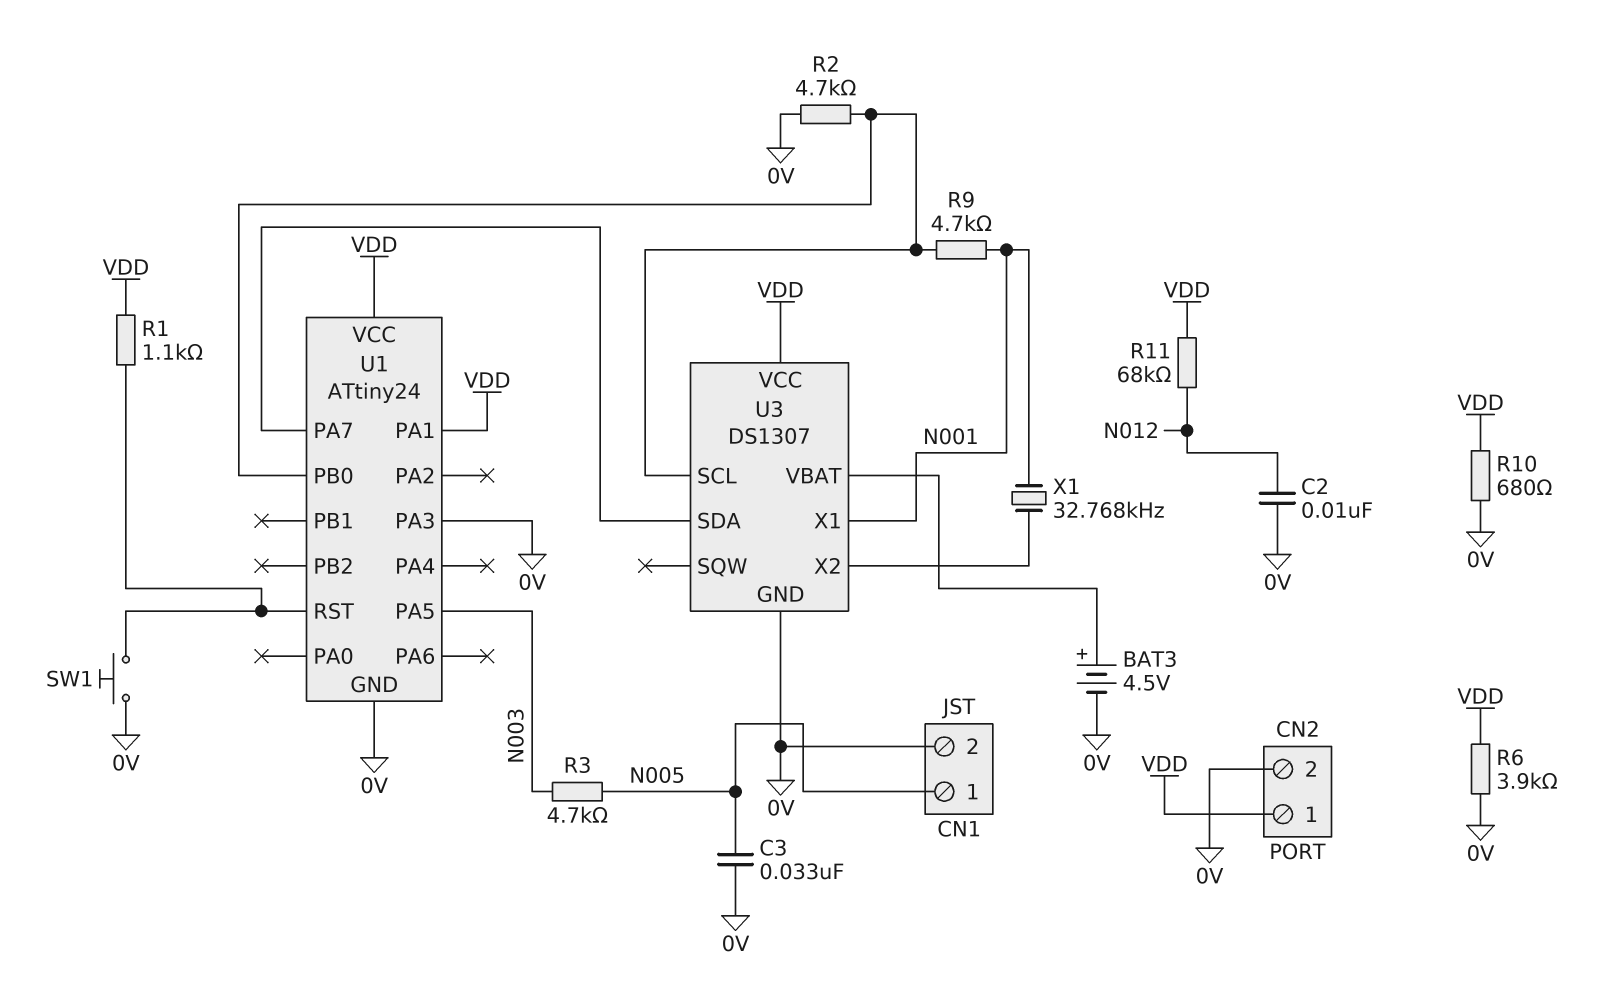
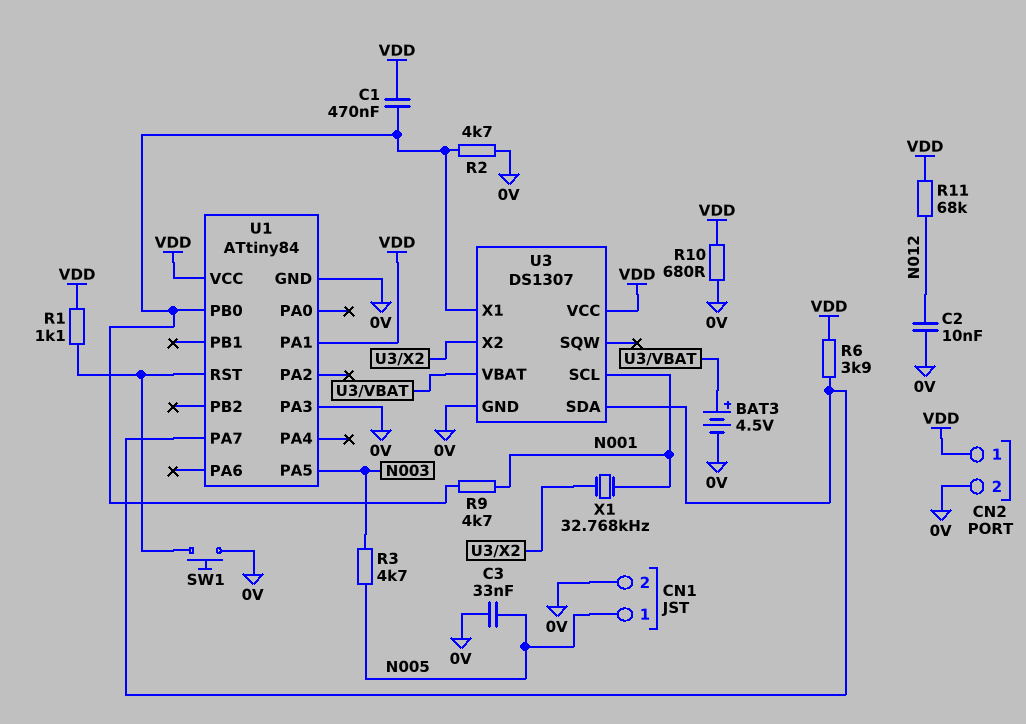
C1: none -> 470nF (U1/PB0, VDD)
R6: 3.9k (0V, VDD) -> 3.9k (U1/PA7, VDD)
U1: ATtiny24 -> ATtiny84
U3 pin SCL: U1/PB0 -> N001
U3 pin X1: N001 -> U1/PB0

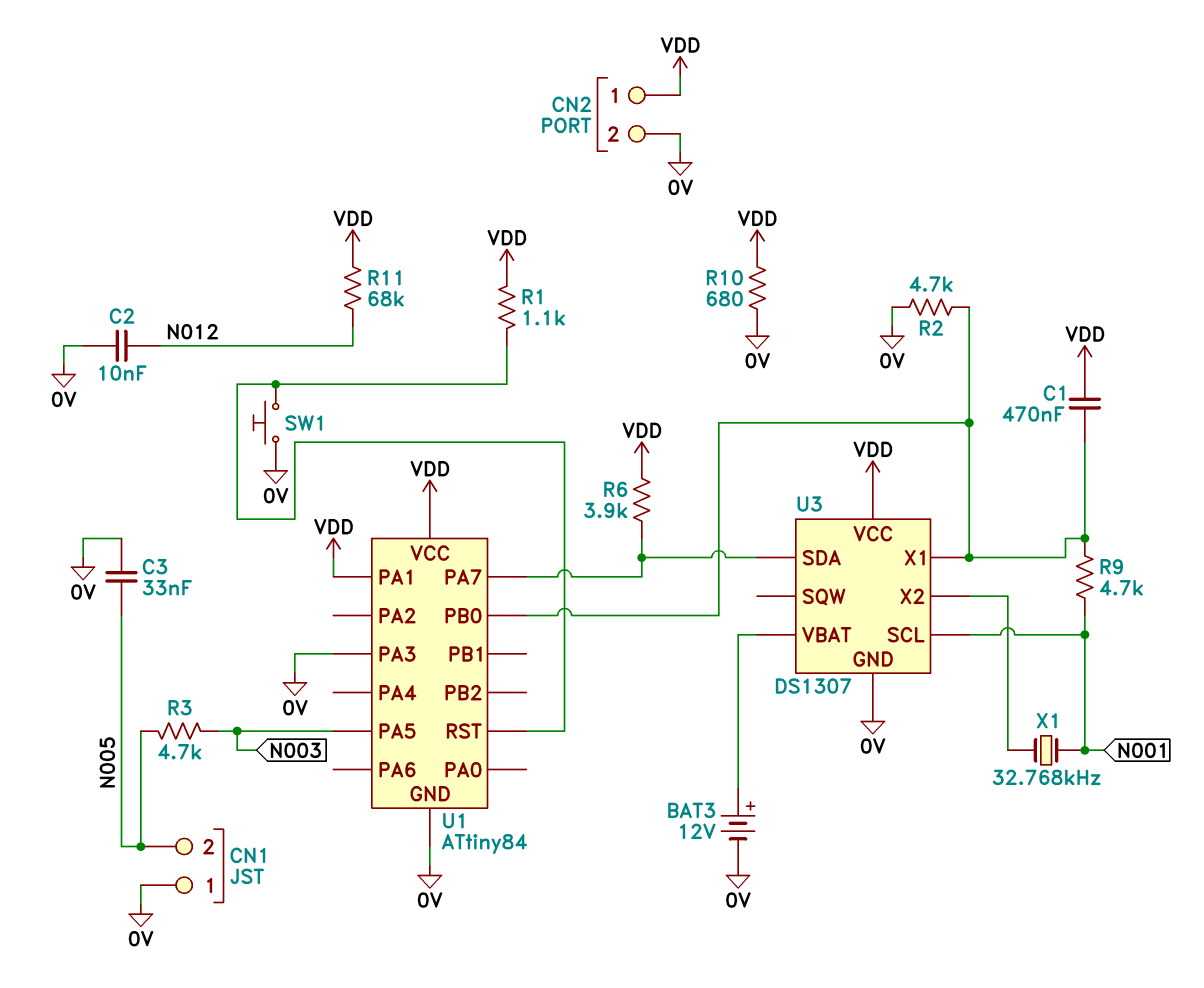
BAT3: 4.5V (plus U3/VBAT, minus 0V) -> 12V (plus U3/VBAT, minus 0V)
CN1 pin 1: N005 -> 0V
CN1 pin 2: 0V -> N005

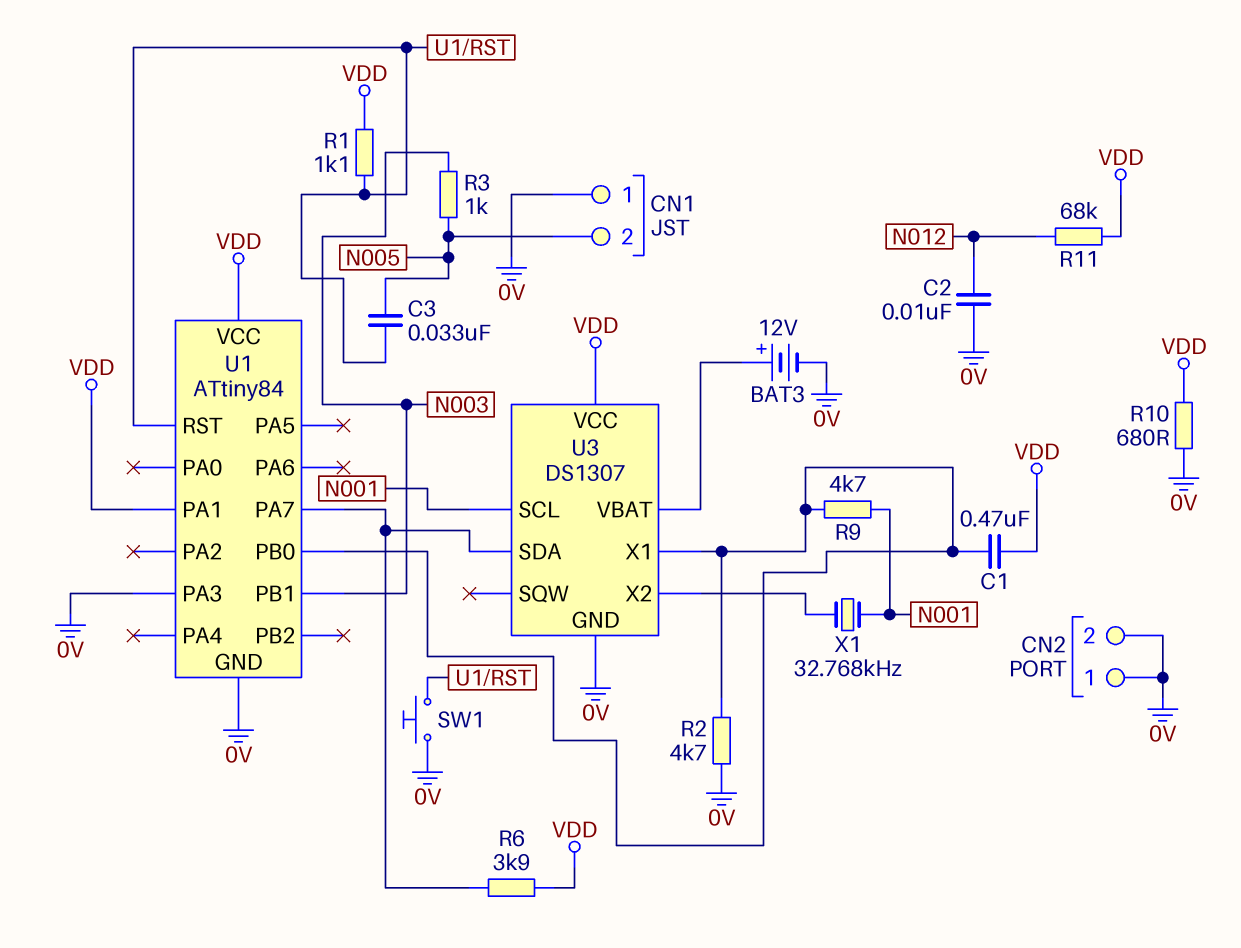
C3: 33nF (0V, N005) -> 33nF (N005, U1/RST)
CN2 pin 1: VDD -> 0V
R3: 4.7k (N003, N005) -> 1k (N003, N005)
U1 pin PA5: N003 -> none
U1 pin PB1: none -> N003

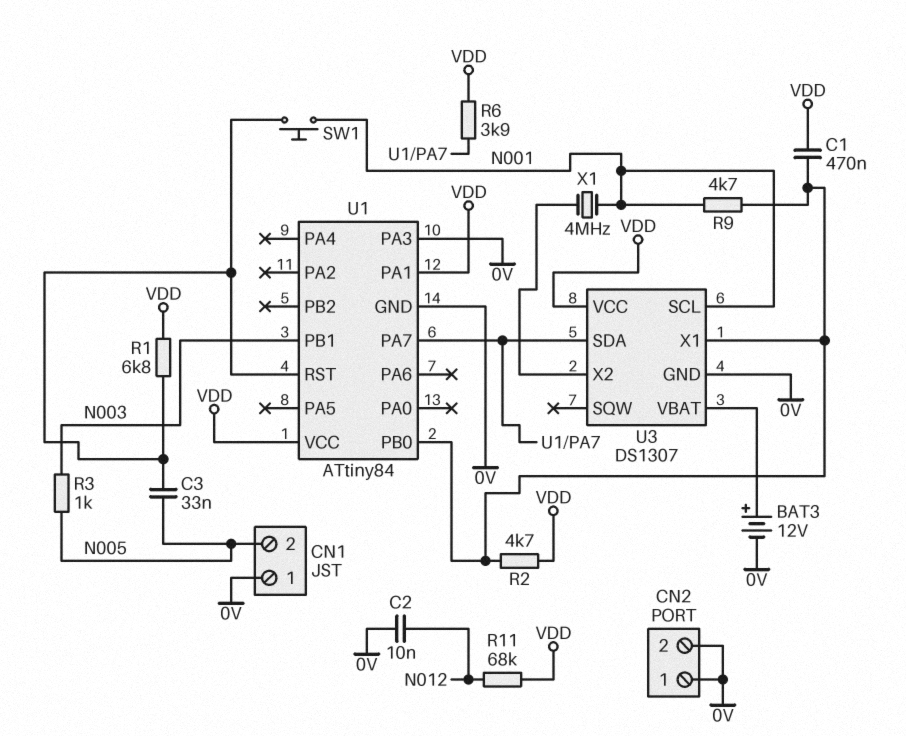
R1: 1.1k (U1/RST, VDD) -> 6.8k (U1/RST, VDD)
R2: 4.7k (0V, U1/PB0) -> 4.7k (U1/PB0, VDD)
R10: 680 (0V, VDD) -> none
SW1: button (0V, U1/RST) -> button (N001, U1/RST)
X1: 32.768kHz (N001, U3/X2) -> 4MHz (N001, U3/X2)

